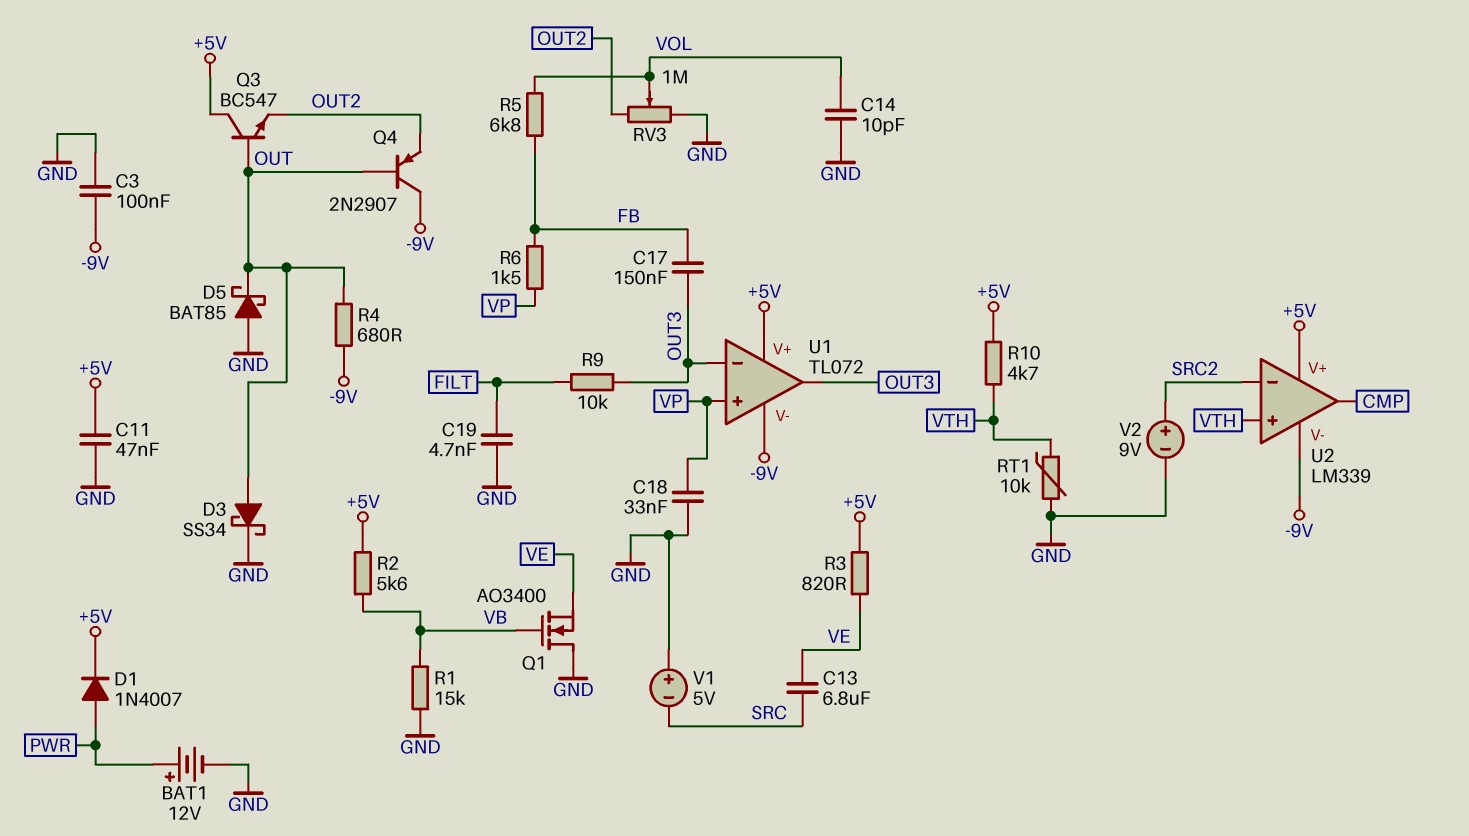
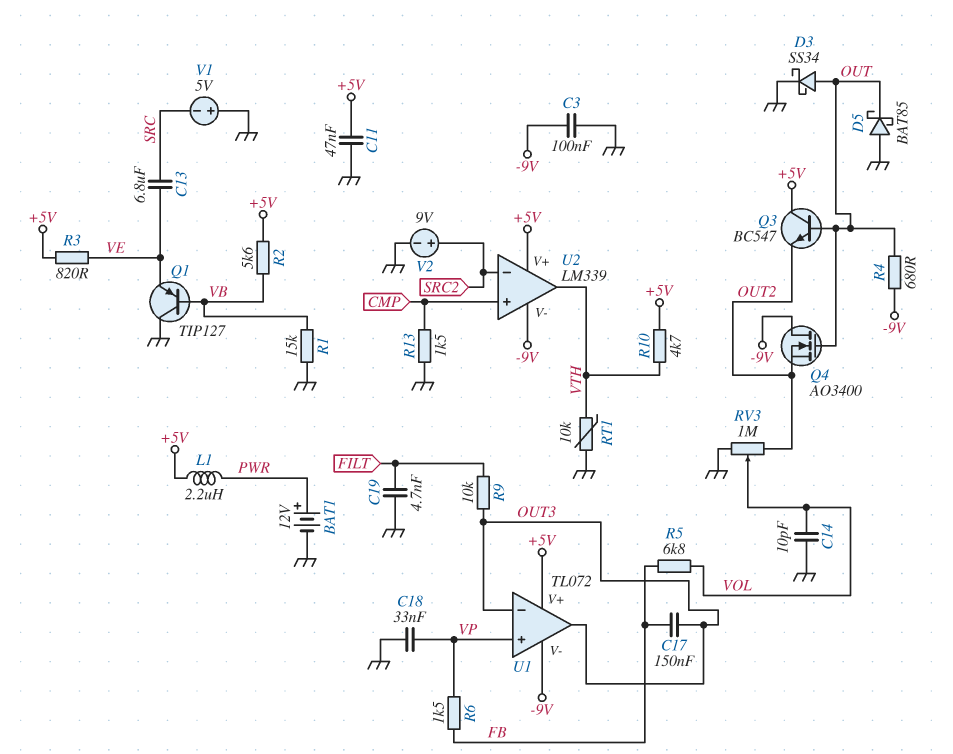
D1: diode 1N4007 (A PWR, K +5V) -> none
L1: none -> 2.2uH (+5V, PWR)
Q1: NMOS AO3400 (G VB, D GND, S VE) -> PNP TIP127 (B VB, C GND, E VE)
Q4: PNP 2N2907 (B OUT, C -9V, E OUT2) -> NMOS AO3400 (G OUT, D -9V, S OUT2)
R13: none -> 1.5k (CMP, GND)
U2 pin in+: VTH -> CMP
U2 pin out: CMP -> VTH

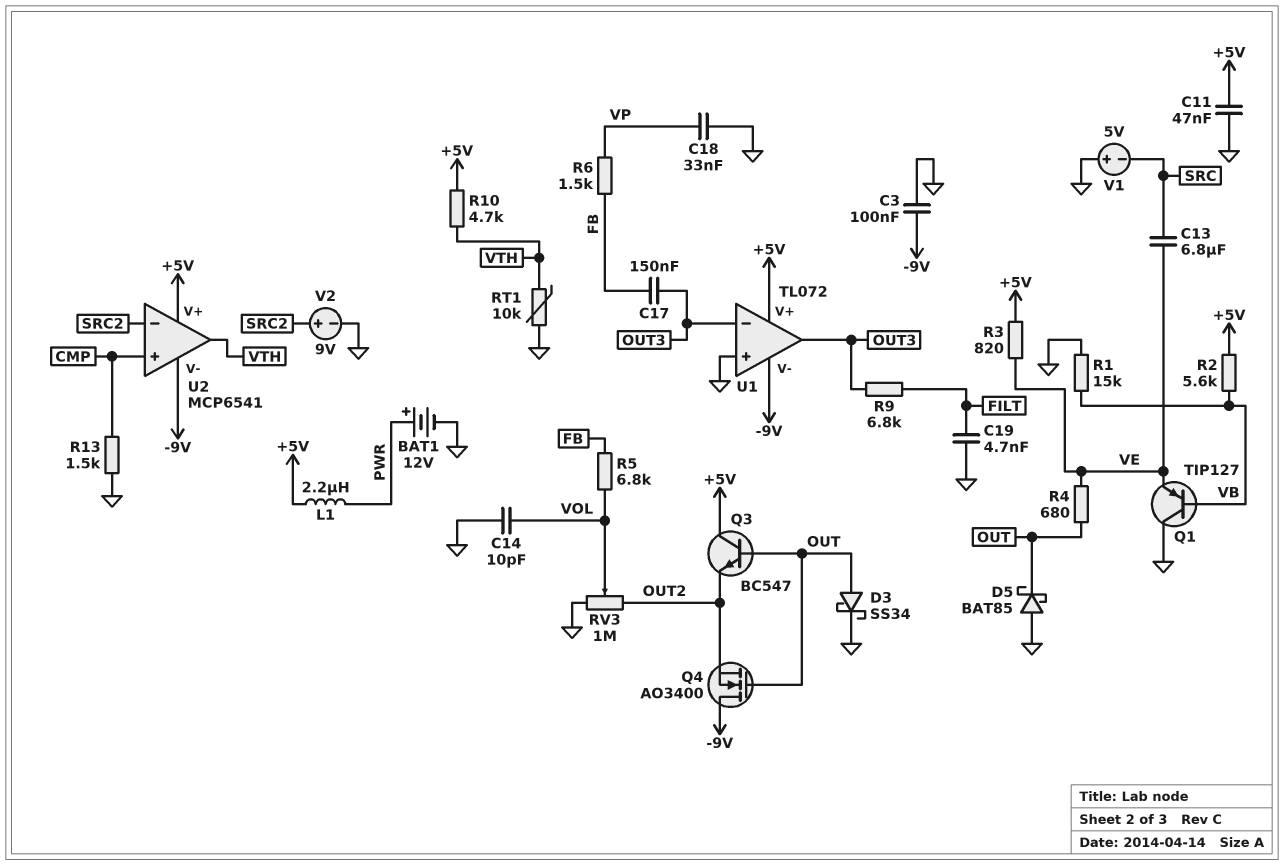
R4: 680 (-9V, OUT) -> 680 (OUT, VE)
R9: 10k (FILT, OUT3) -> 6.8k (FILT, OUT3)
U1 pin in+: VP -> GND
U2: LM339 -> MCP6541

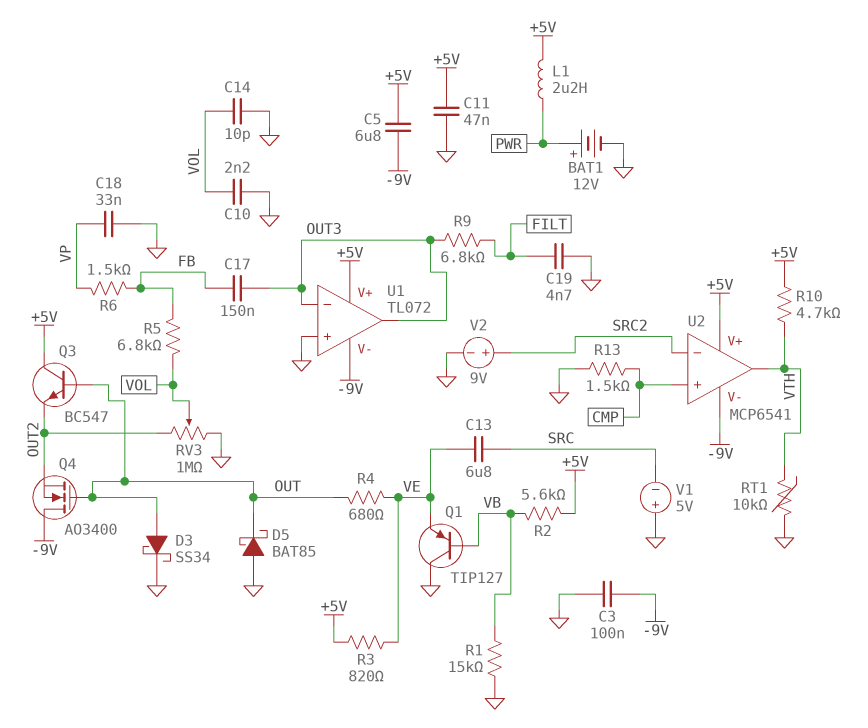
C5: none -> 6.8uF (+5V, -9V)
C10: none -> 2.2nF (GND, VOL)

